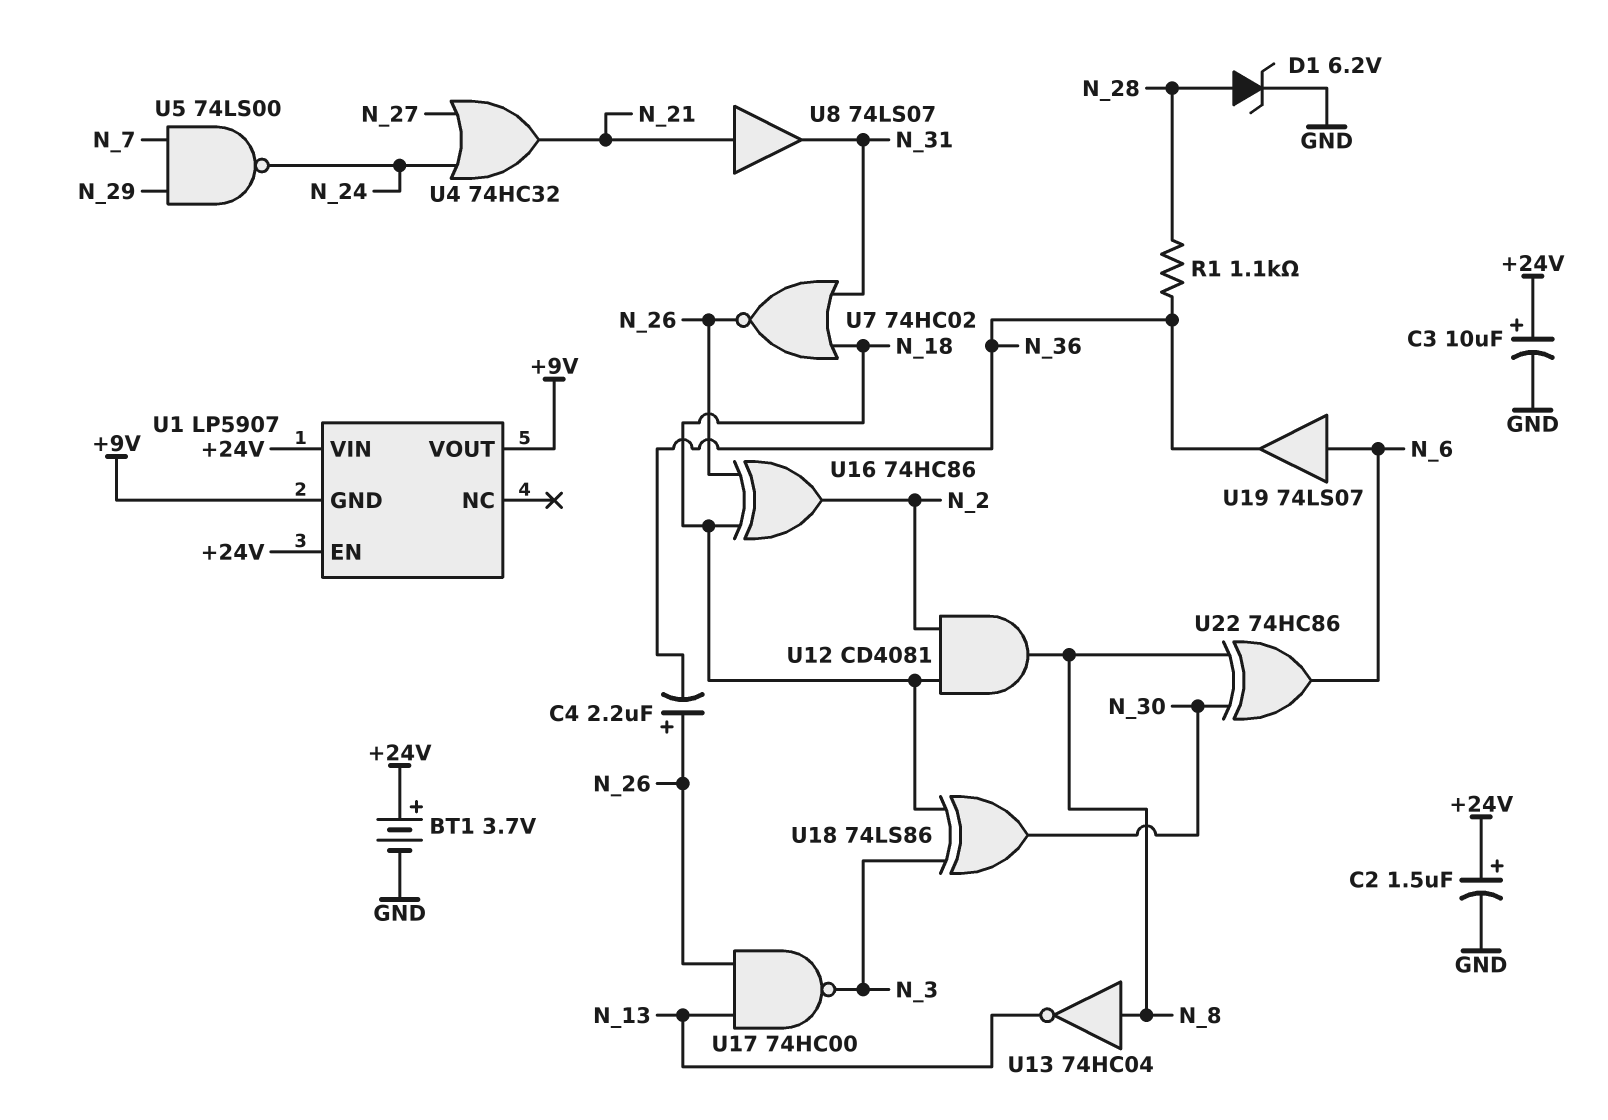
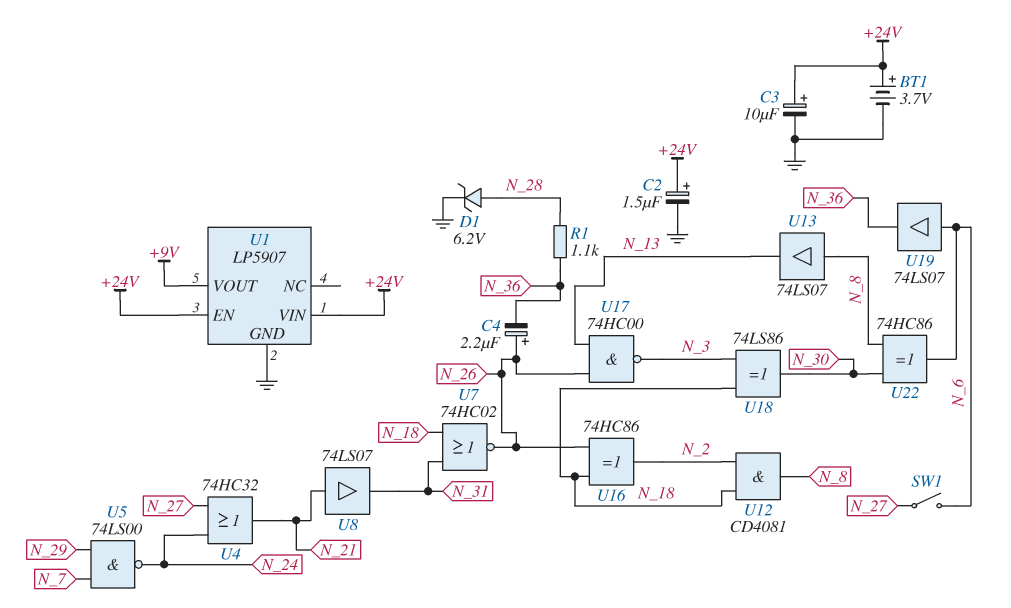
SW1: none -> switch (N_6, N_27)
U1 pin GND: +9V -> GND
U13: NOT 74HC04 (in N_8, out N_13) -> buffer 74LS07 (in N_8, out N_13)

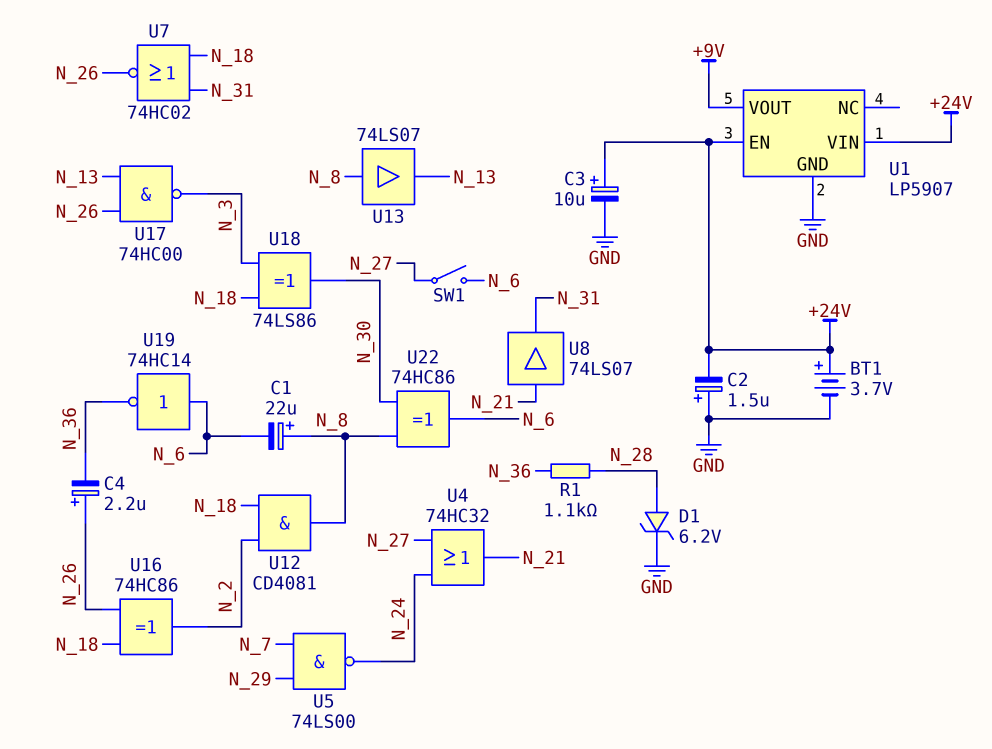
C1: none -> 22uF (plus N_8, minus N_6)
C2: 1.5uF (plus +24V, minus GND) -> 1.5uF (plus GND, minus +24V)
U19: buffer 74LS07 (in N_6, out N_36) -> NOT 74HC14 (in N_6, out N_36)

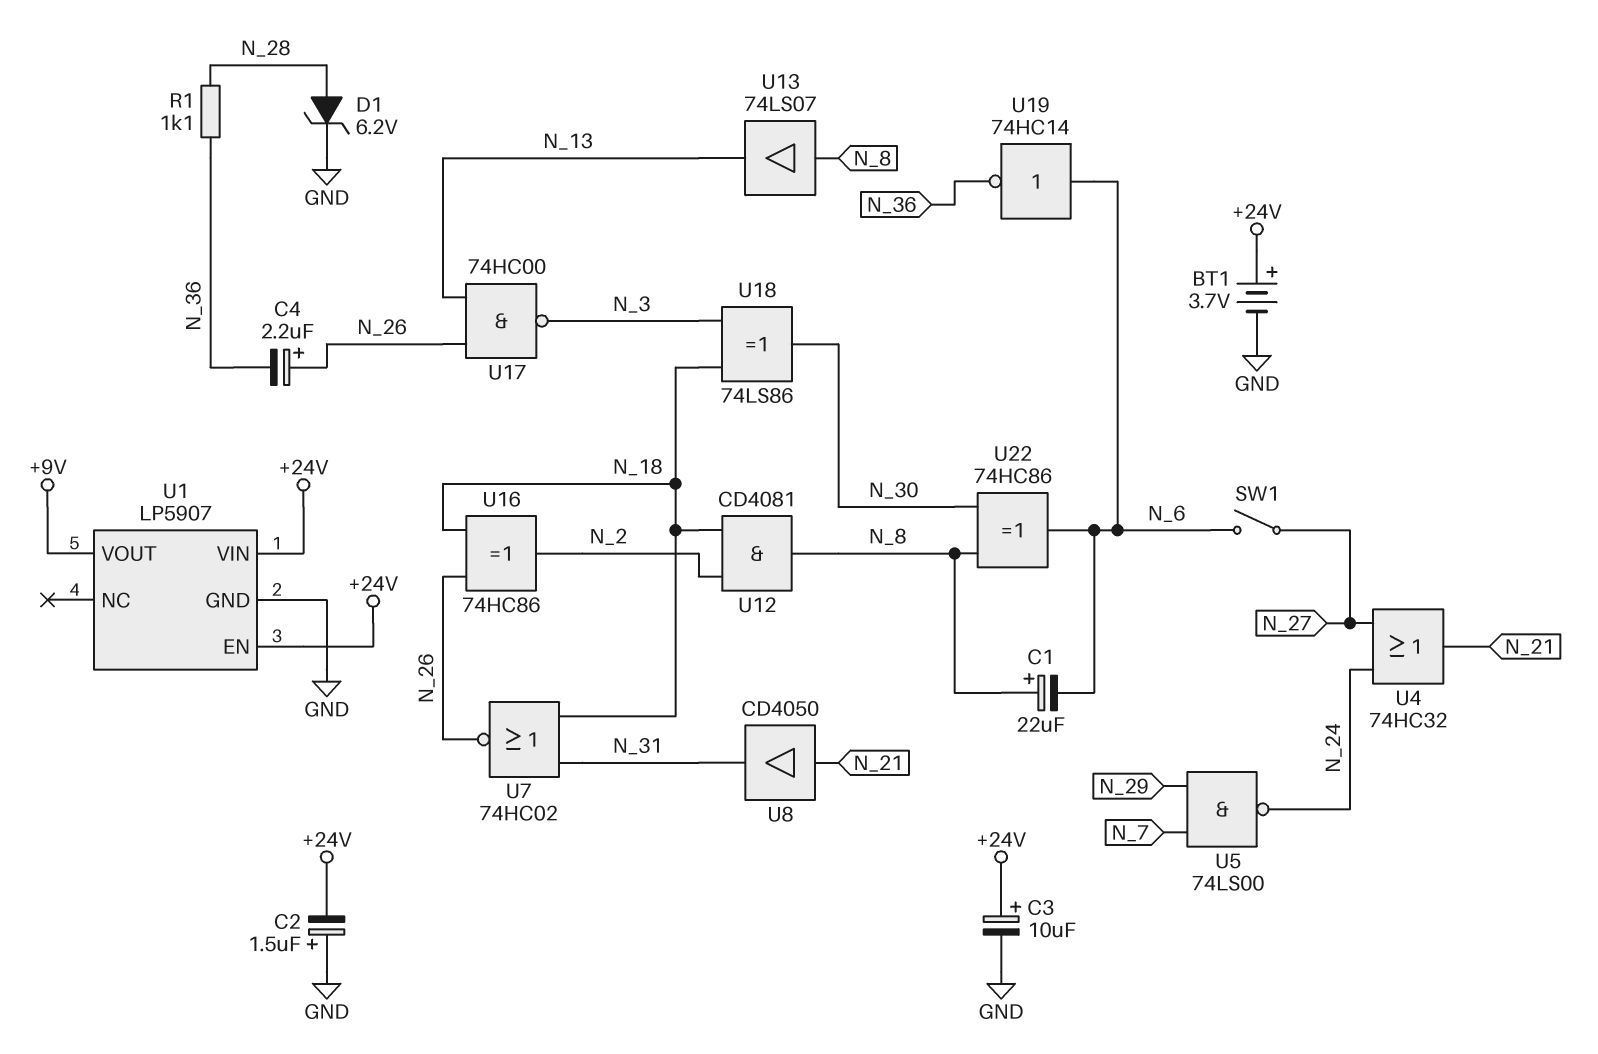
U8: buffer 74LS07 (in N_21, out N_31) -> buffer CD4050 (in N_21, out N_31)

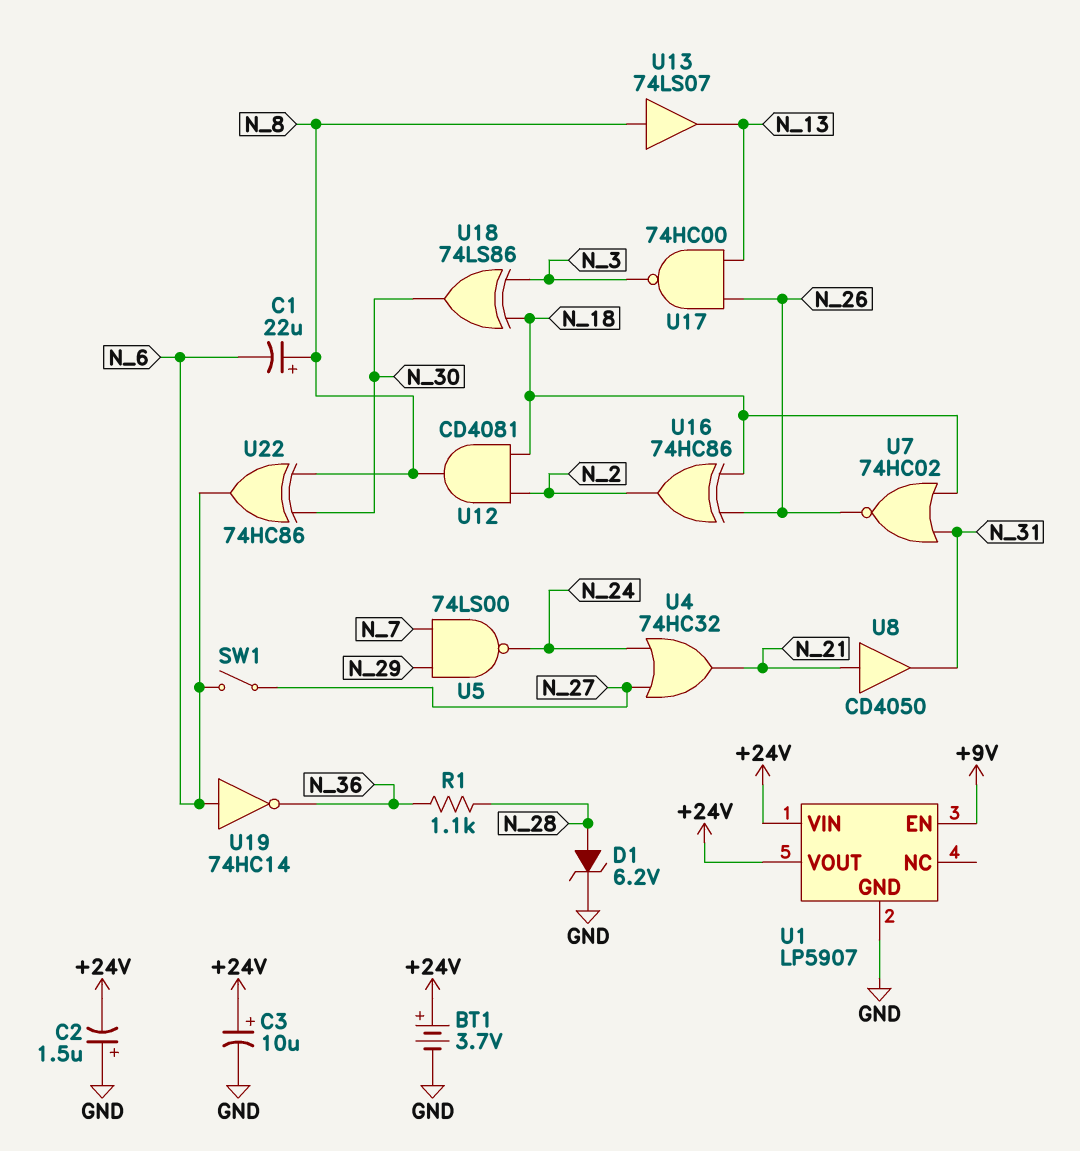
C4: 2.2uF (plus N_26, minus N_36) -> none
U1 pin EN: +24V -> +9V
U1 pin VOUT: +9V -> +24V

